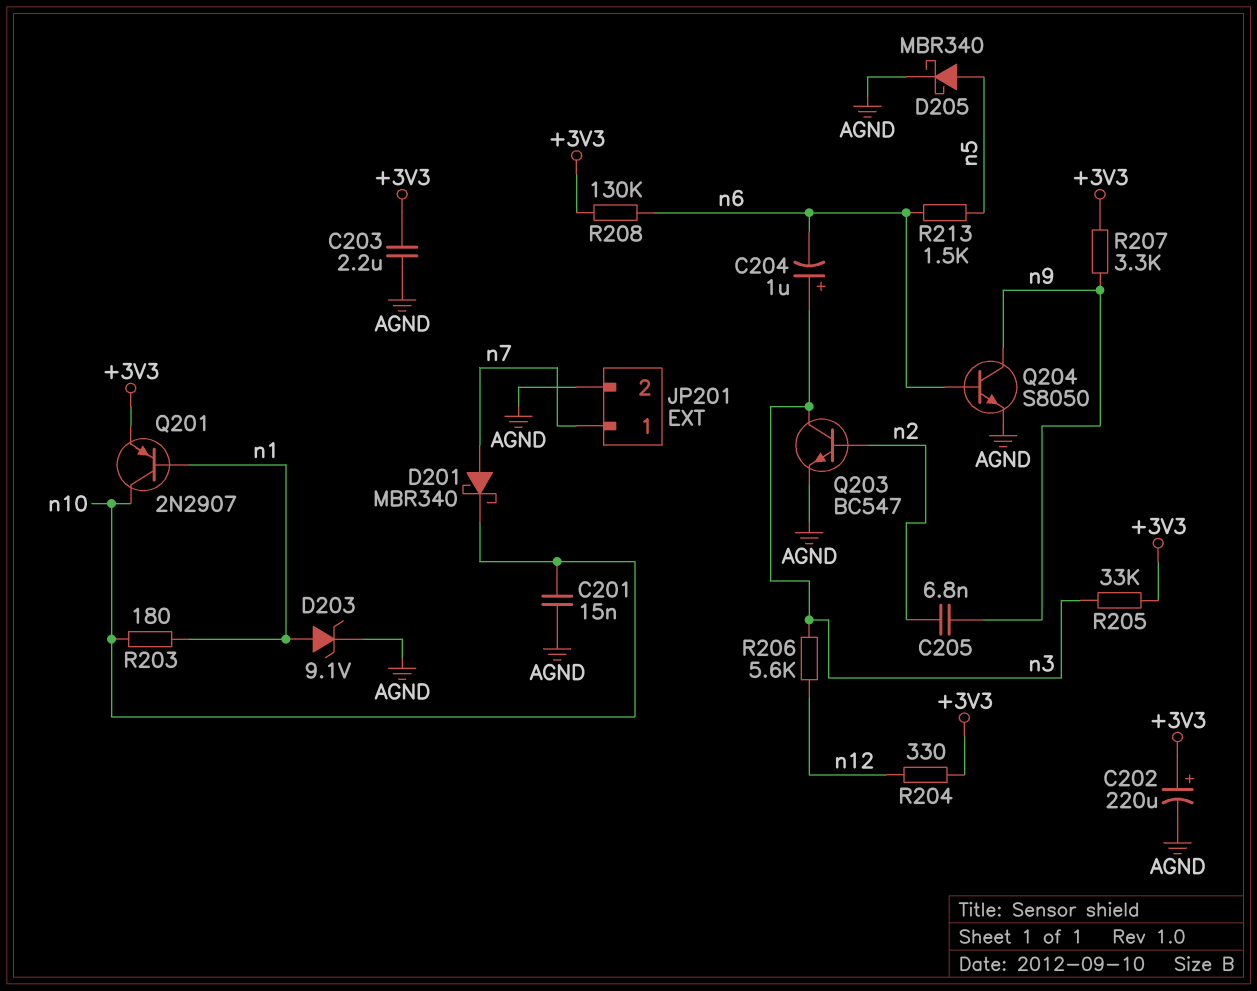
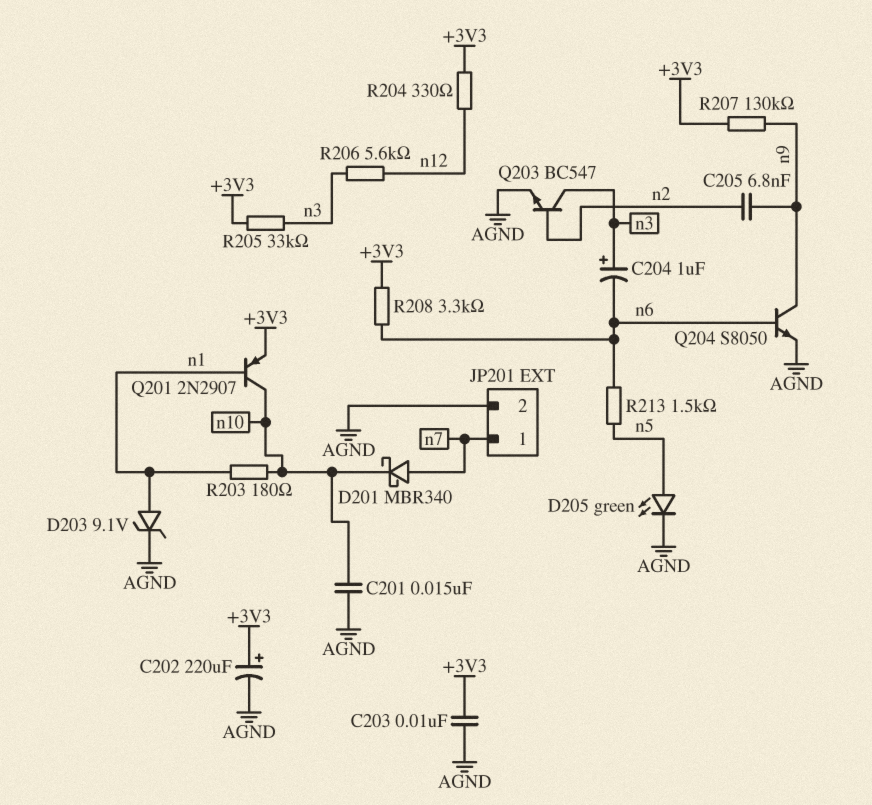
C203: 2.2uF (+3V3, AGND) -> 10nF (+3V3, AGND)
D205: schottky MBR340 (A n5, K AGND) -> LED green (A n5, K AGND)
R207: 3.3k (+3V3, n9) -> 130k (+3V3, n9)
R208: 130k (+3V3, n6) -> 3.3k (+3V3, n6)

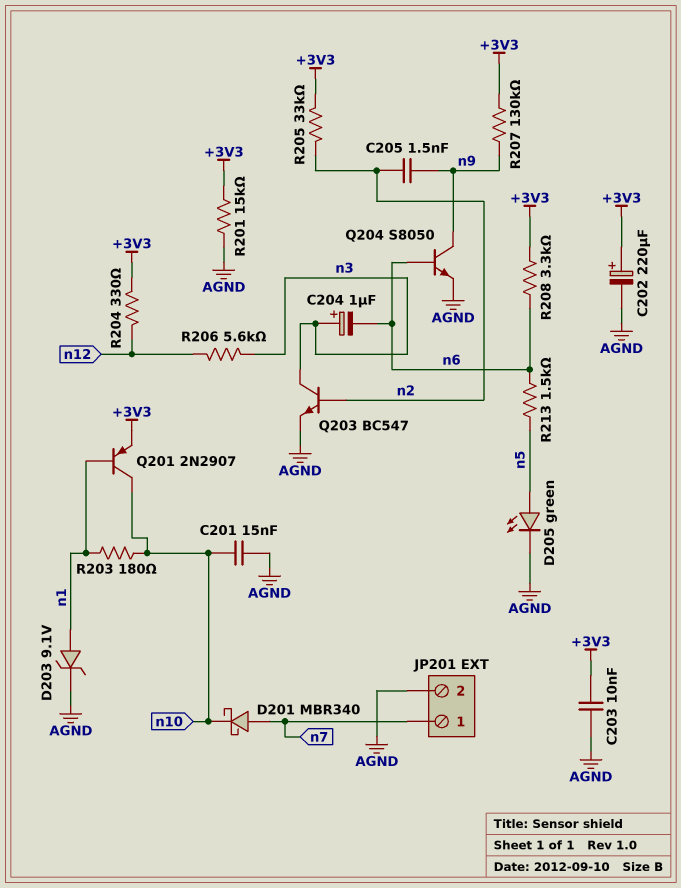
C205: 6.8nF (n2, n9) -> 1.5nF (n2, n9)
R201: none -> 15k (+3V3, AGND)
R205: 33k (+3V3, n3) -> 33k (+3V3, n2)

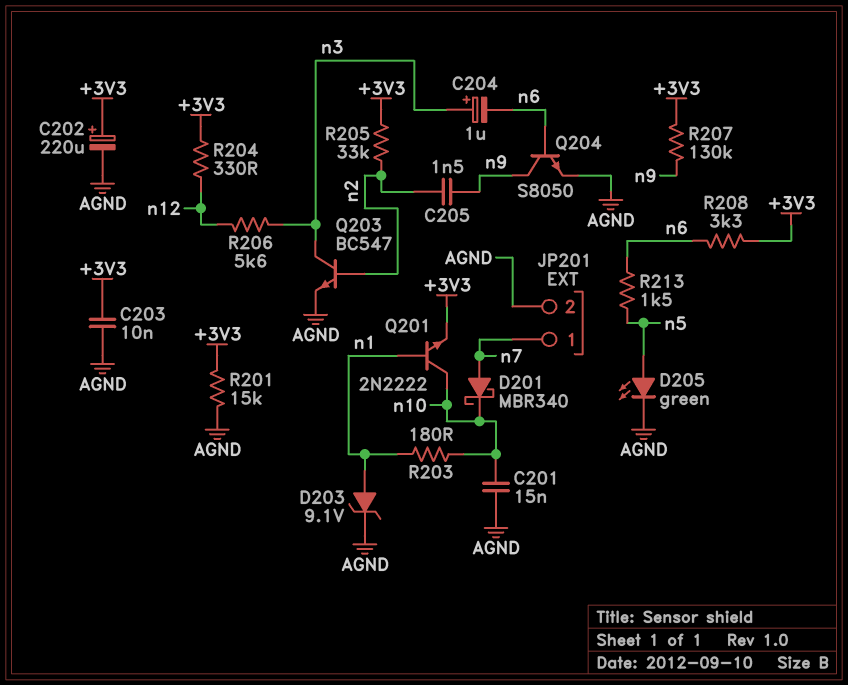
Q201: PNP 2N2907 (B n1, C n10, E +3V3) -> NPN 2N2222 (B n1, C n10, E +3V3)

